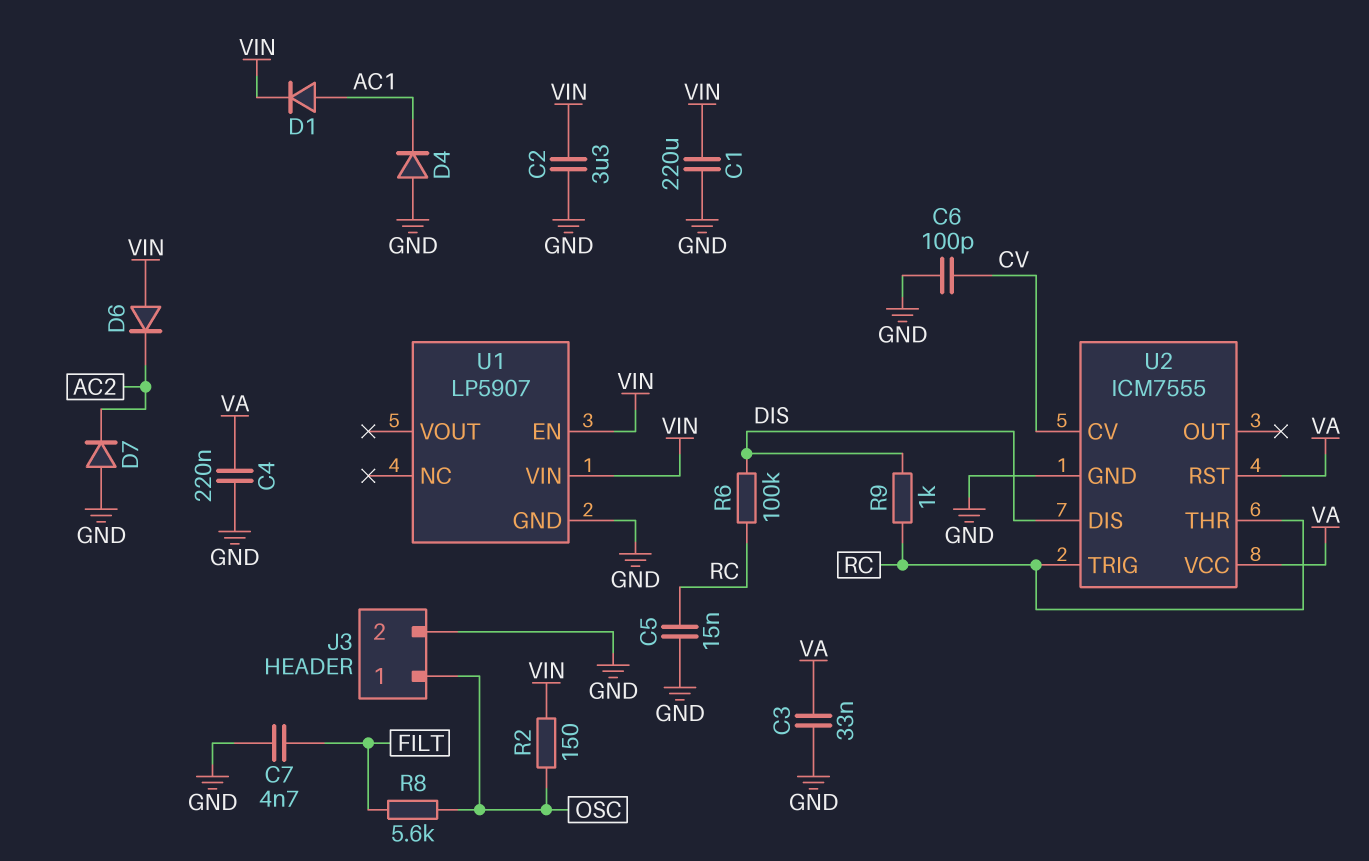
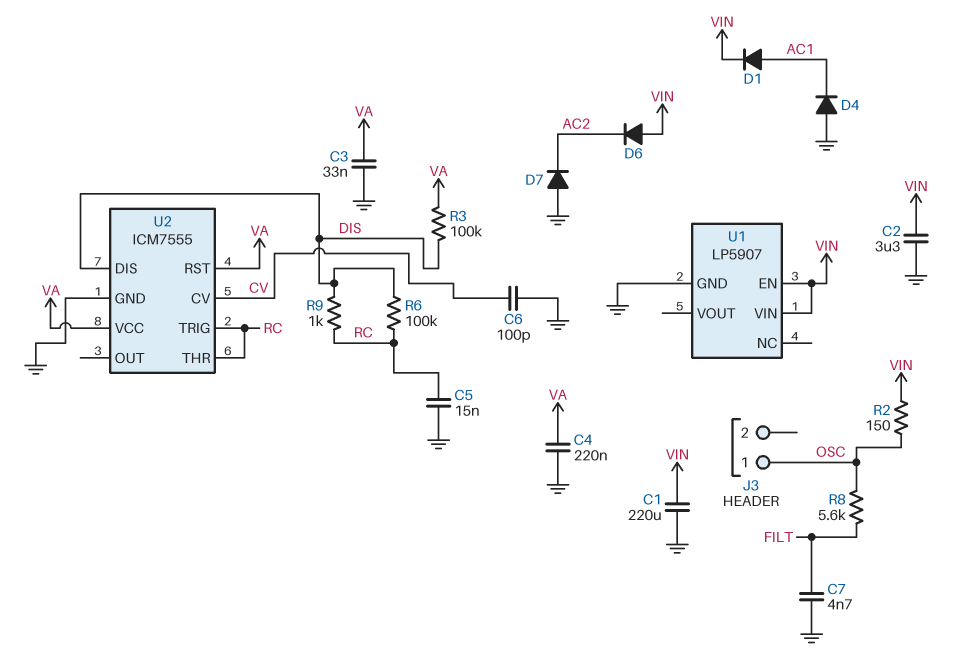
J3 pin 2: GND -> none
R3: none -> 100k (DIS, VA)

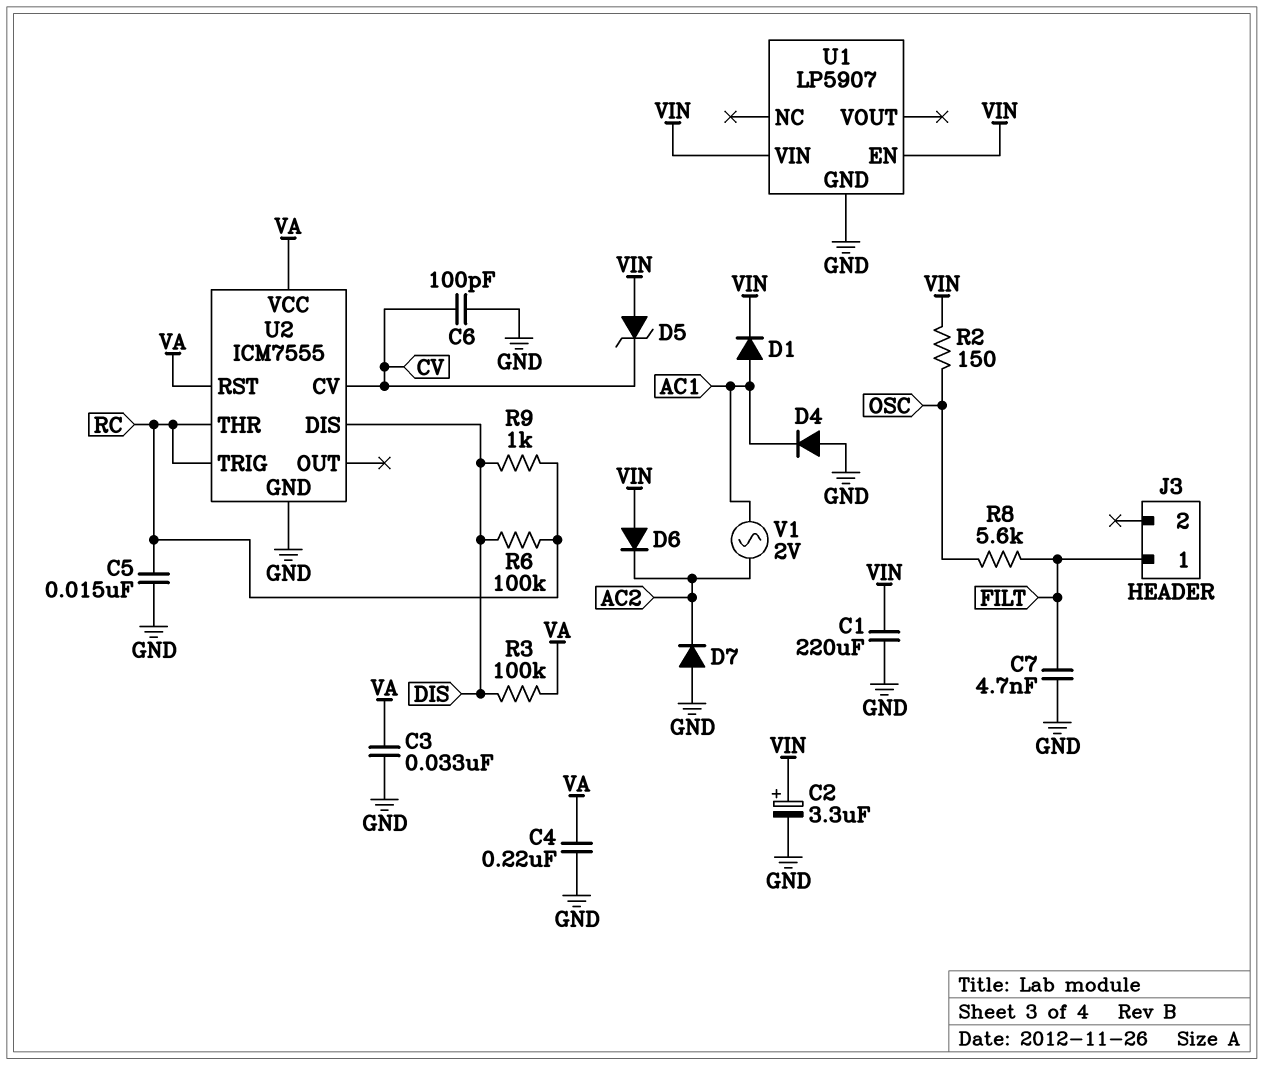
C2: 3.3uF (GND, VIN) -> 3.3uF (plus VIN, minus GND)
D5: none -> zener (A VIN, K CV)
J3 pin 1: OSC -> FILT
V1: none -> AC 2V (AC1, AC2)

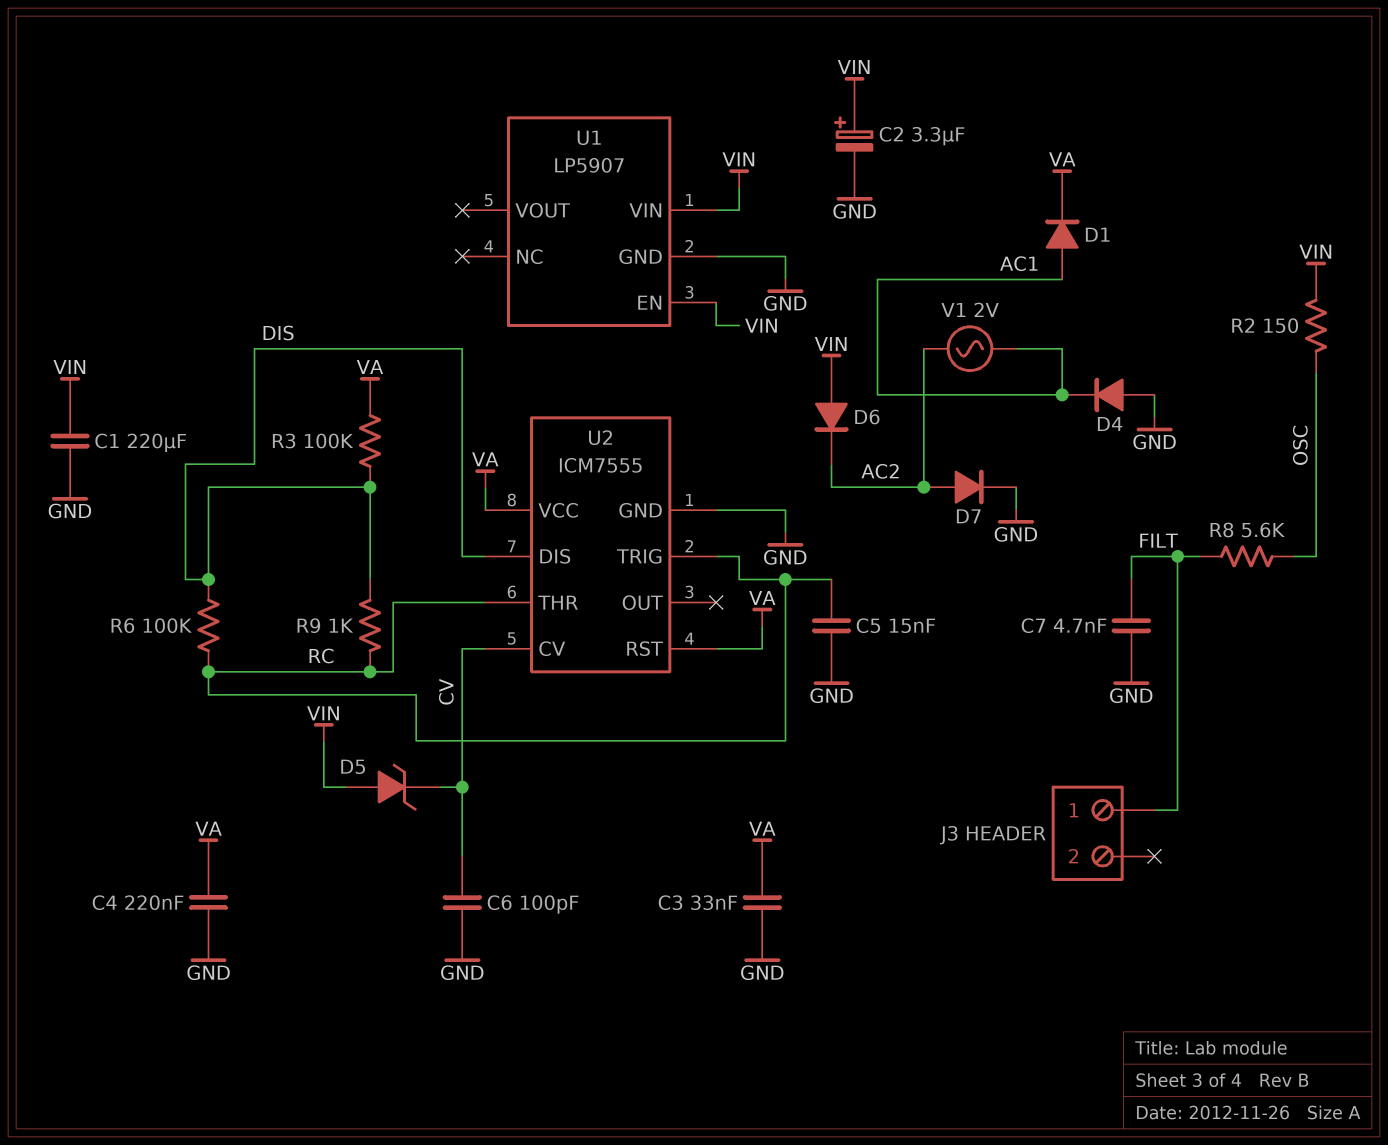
D1: diode (A AC1, K VIN) -> diode (A AC1, K VA)
D7: diode (A GND, K AC2) -> diode (A AC2, K GND)

